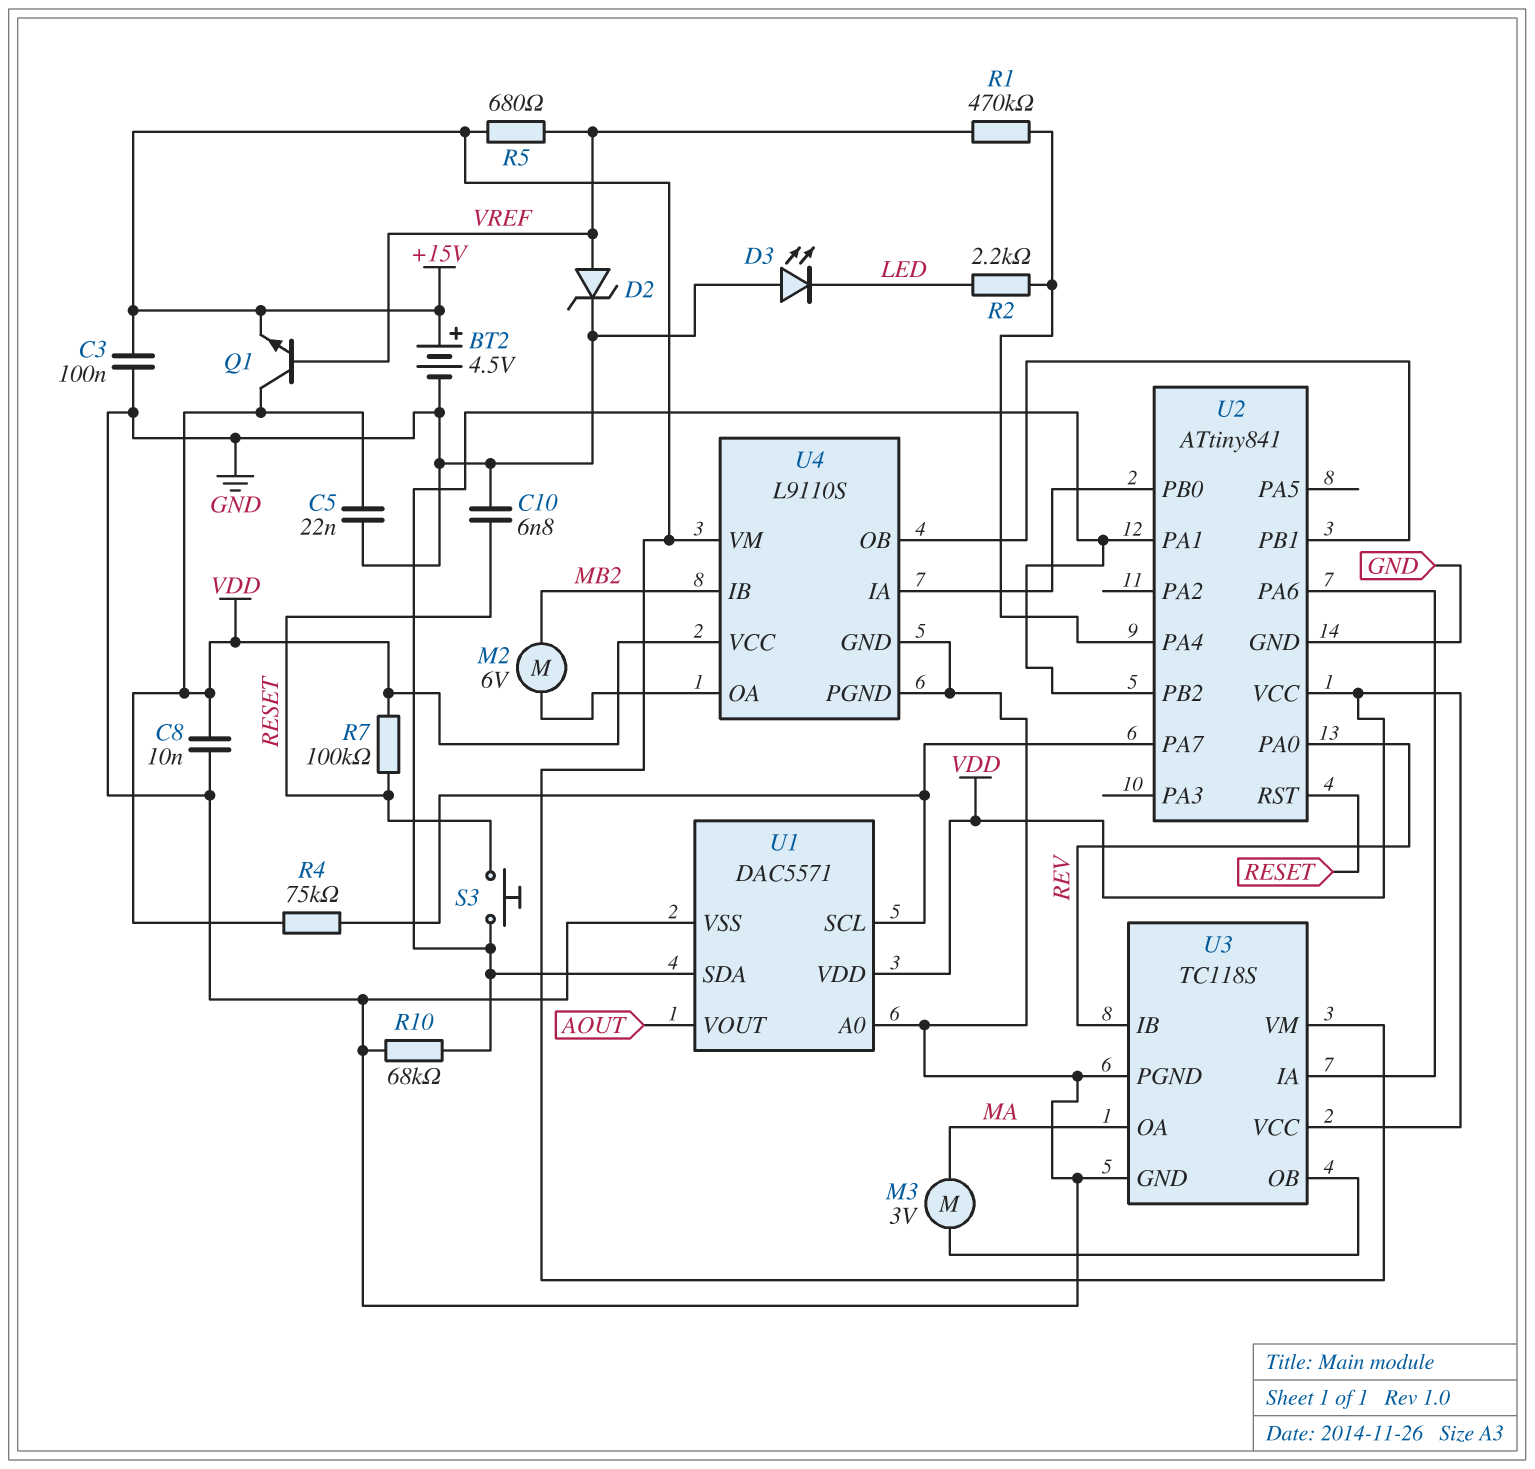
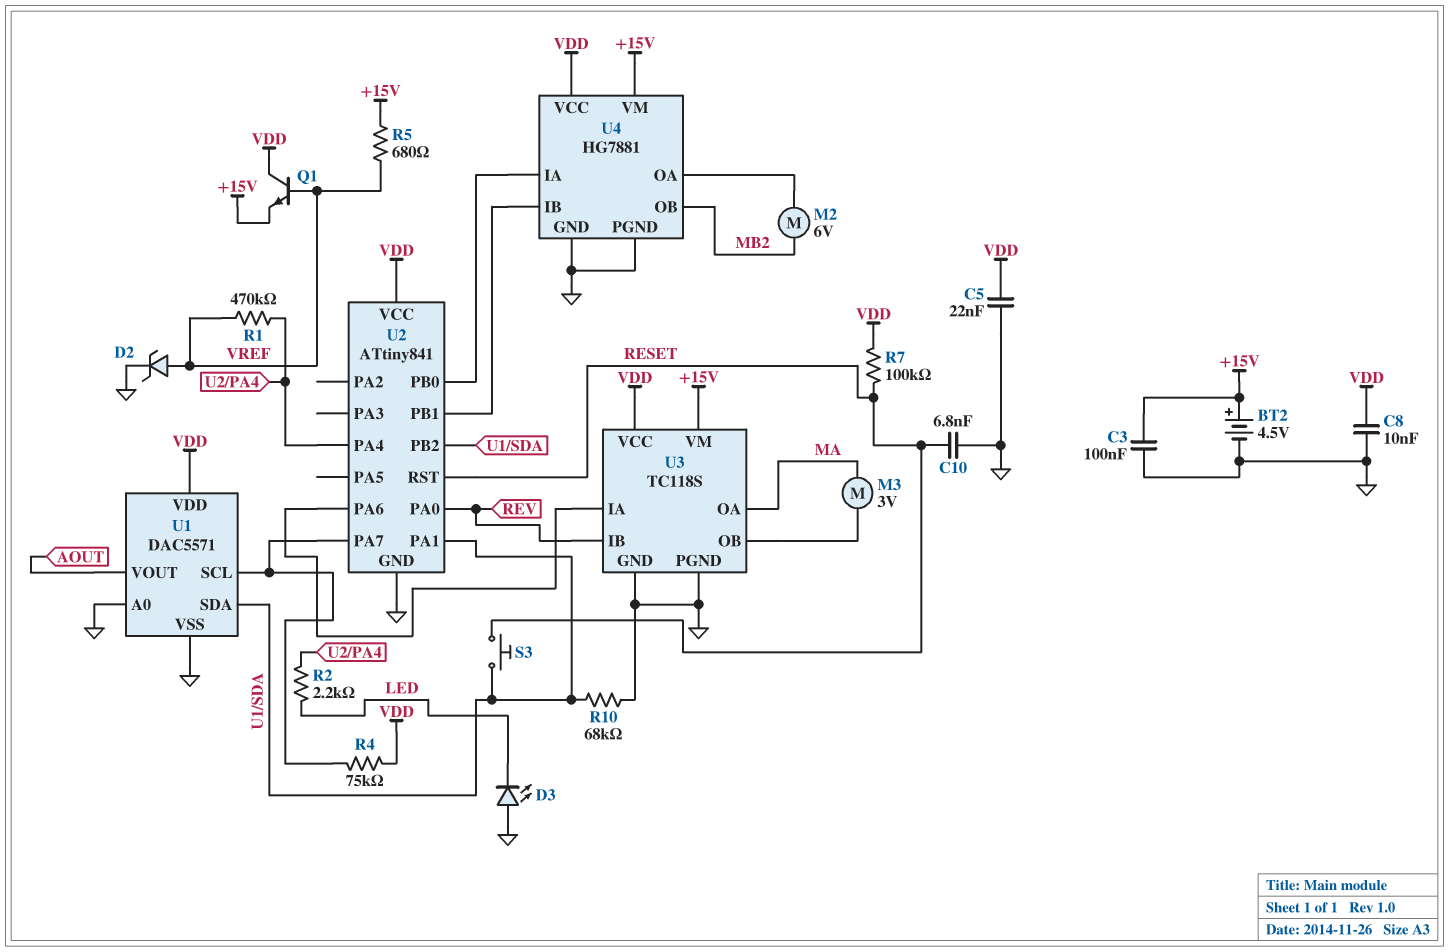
U4: L9110S -> HG7881
U4 pin IB: MB2 -> U2/PB1
U4 pin OB: U2/PB1 -> MB2

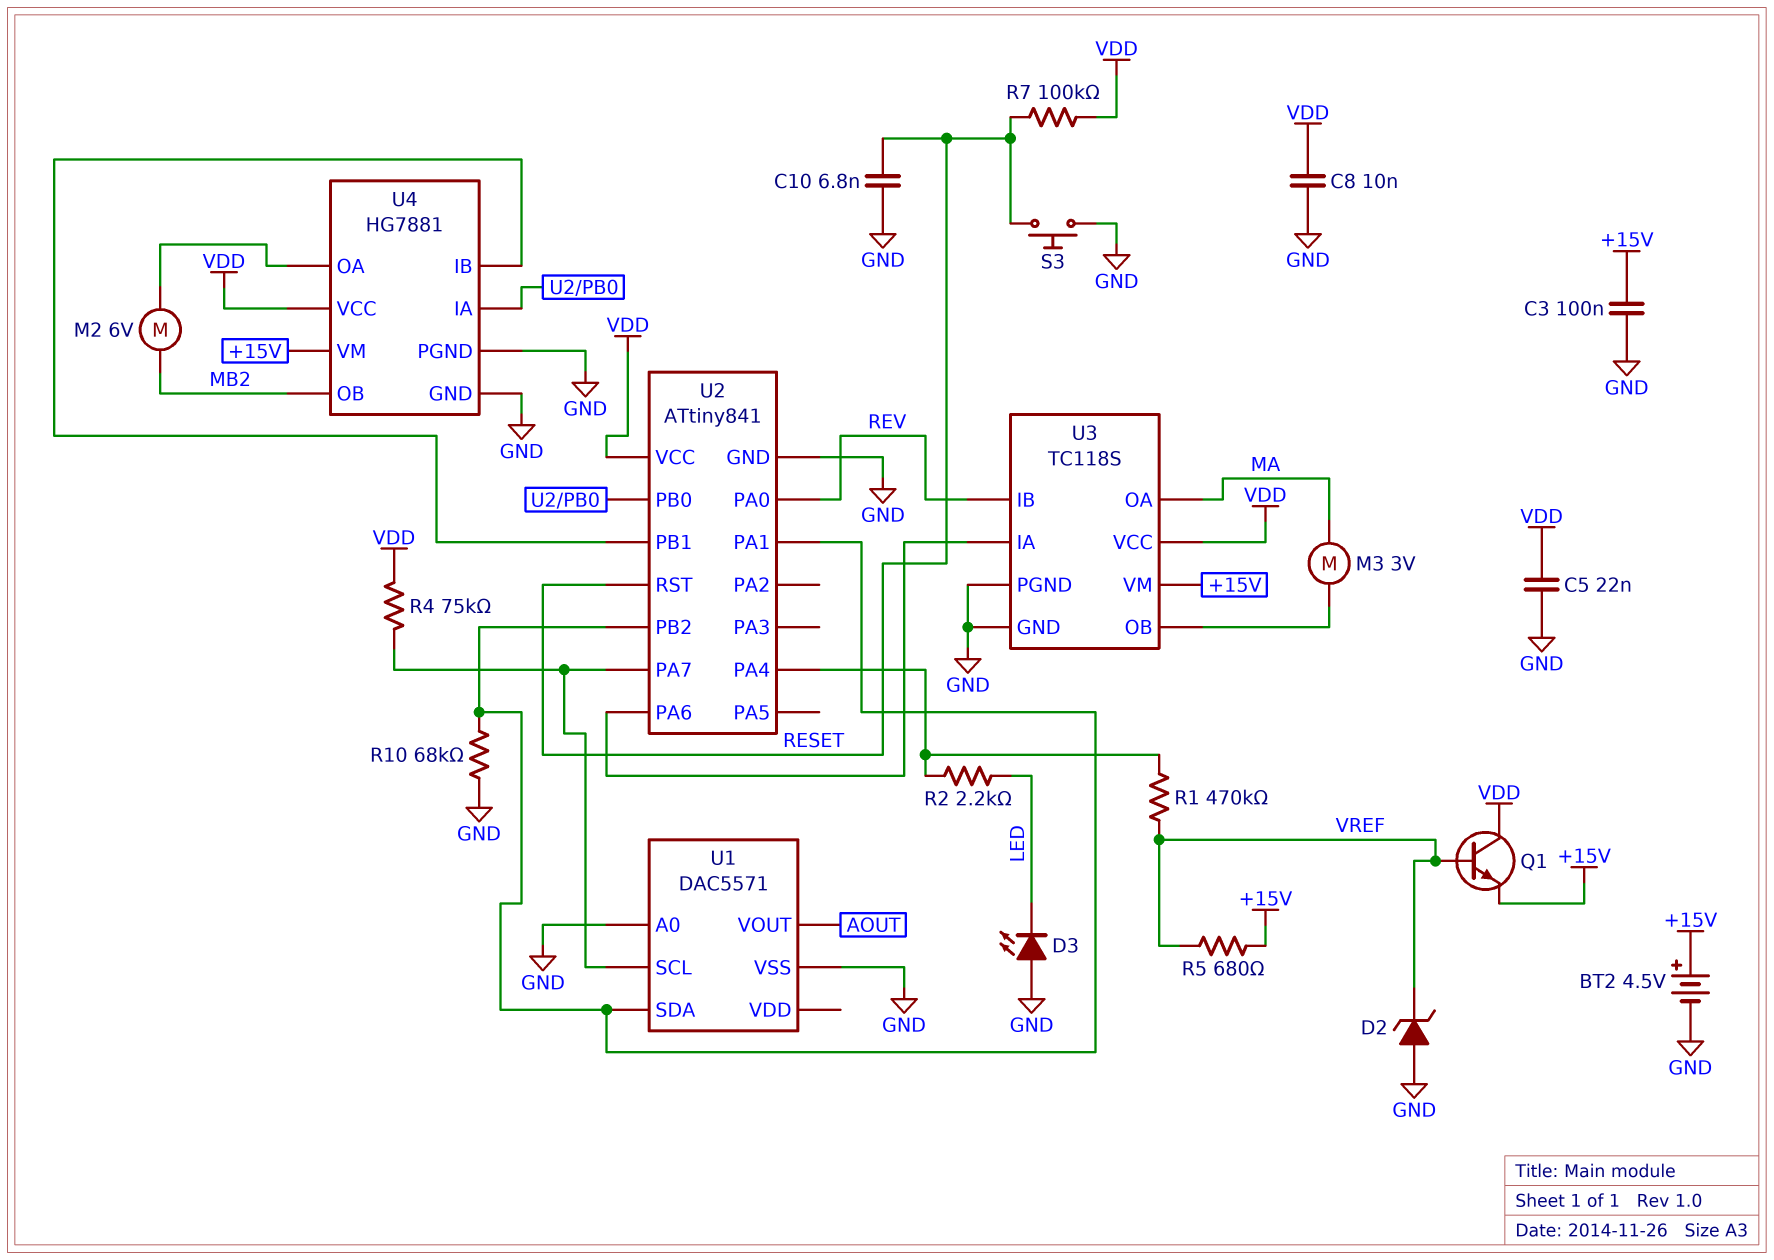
D2: zener (A VREF, K GND) -> zener (A GND, K VREF)
S3: button (RESET, U1/SDA) -> button (GND, RESET)
U1 pin VDD: VDD -> none

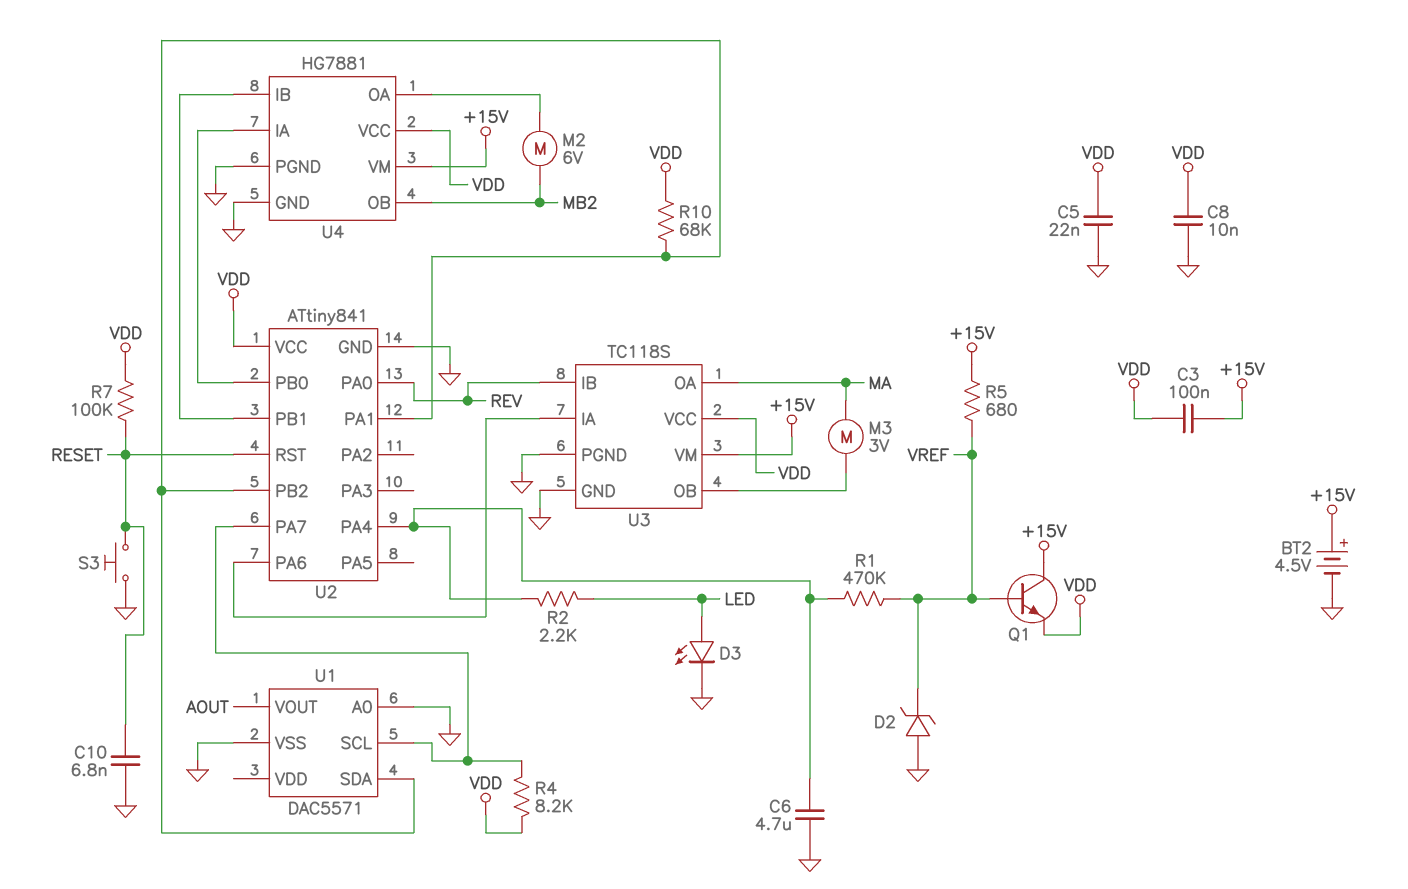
C3: 100nF (+15V, GND) -> 100nF (+15V, VDD)
C6: none -> 4.7uF (GND, U2/PA4)
D3: LED (A GND, K LED) -> LED (A LED, K GND)
Q1: NPN (B VREF, C VDD, E +15V) -> NPN (B VREF, C +15V, E VDD)
R4: 75k (U1/SCL, VDD) -> 8.2k (U1/SCL, VDD)
R10: 68k (GND, U1/SDA) -> 68k (U1/SDA, VDD)

